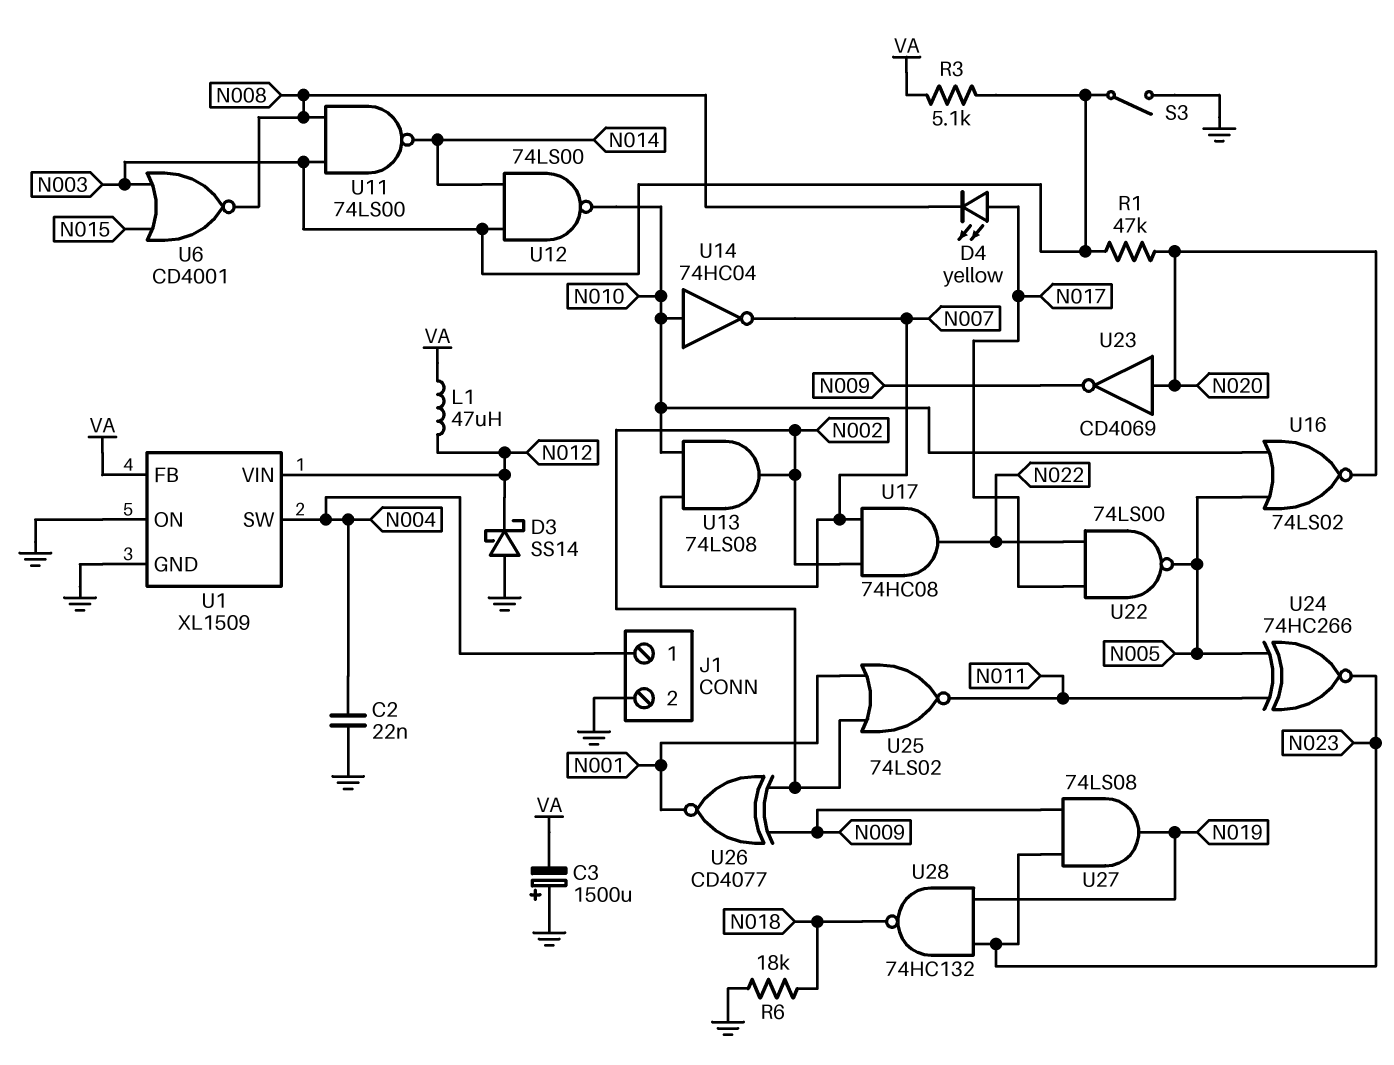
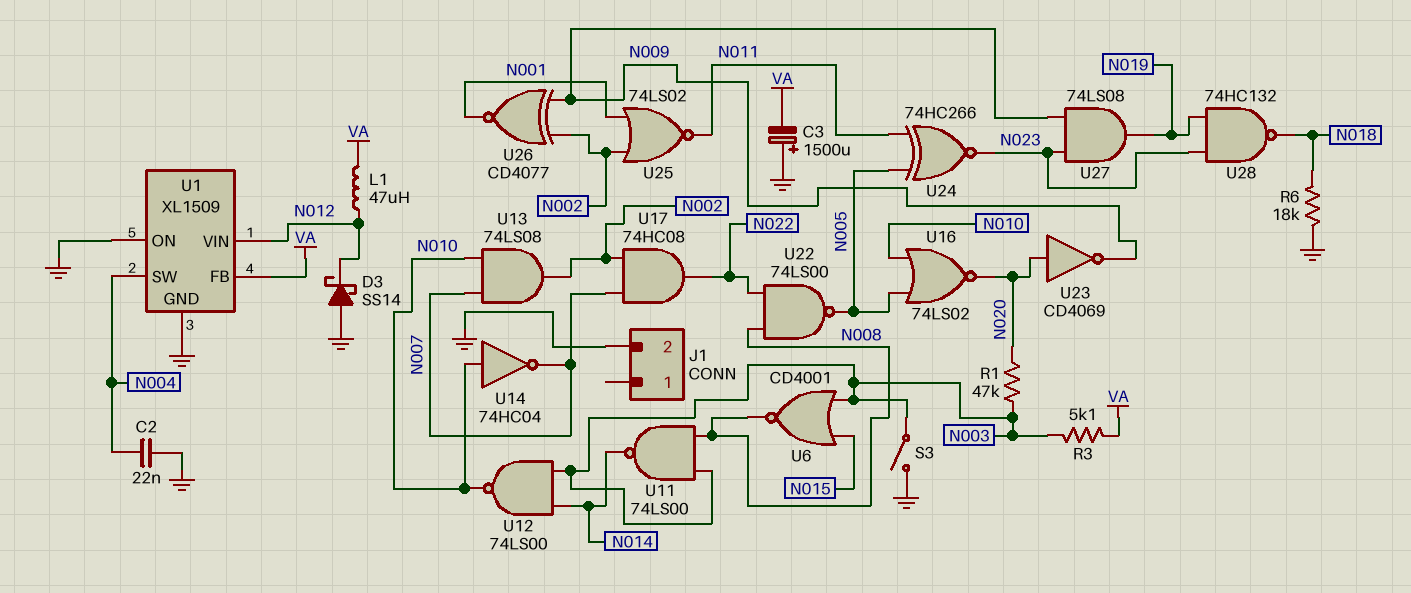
D4: LED yellow (A N017, K N008) -> none
J1 pin 1: N004 -> none
U22: NAND 74LS00 (in N017, in N022, out N005) -> NAND 74LS00 (in N008, in N022, out N005)

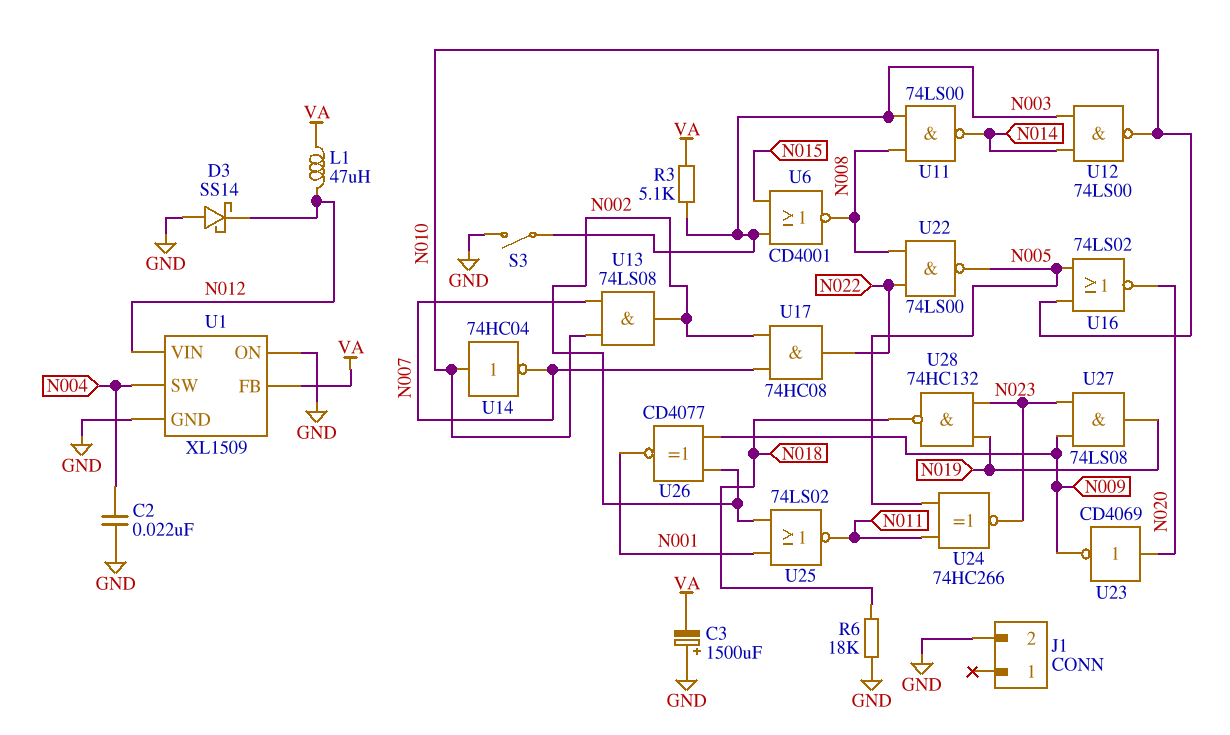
R1: 47k (N003, N020) -> none

